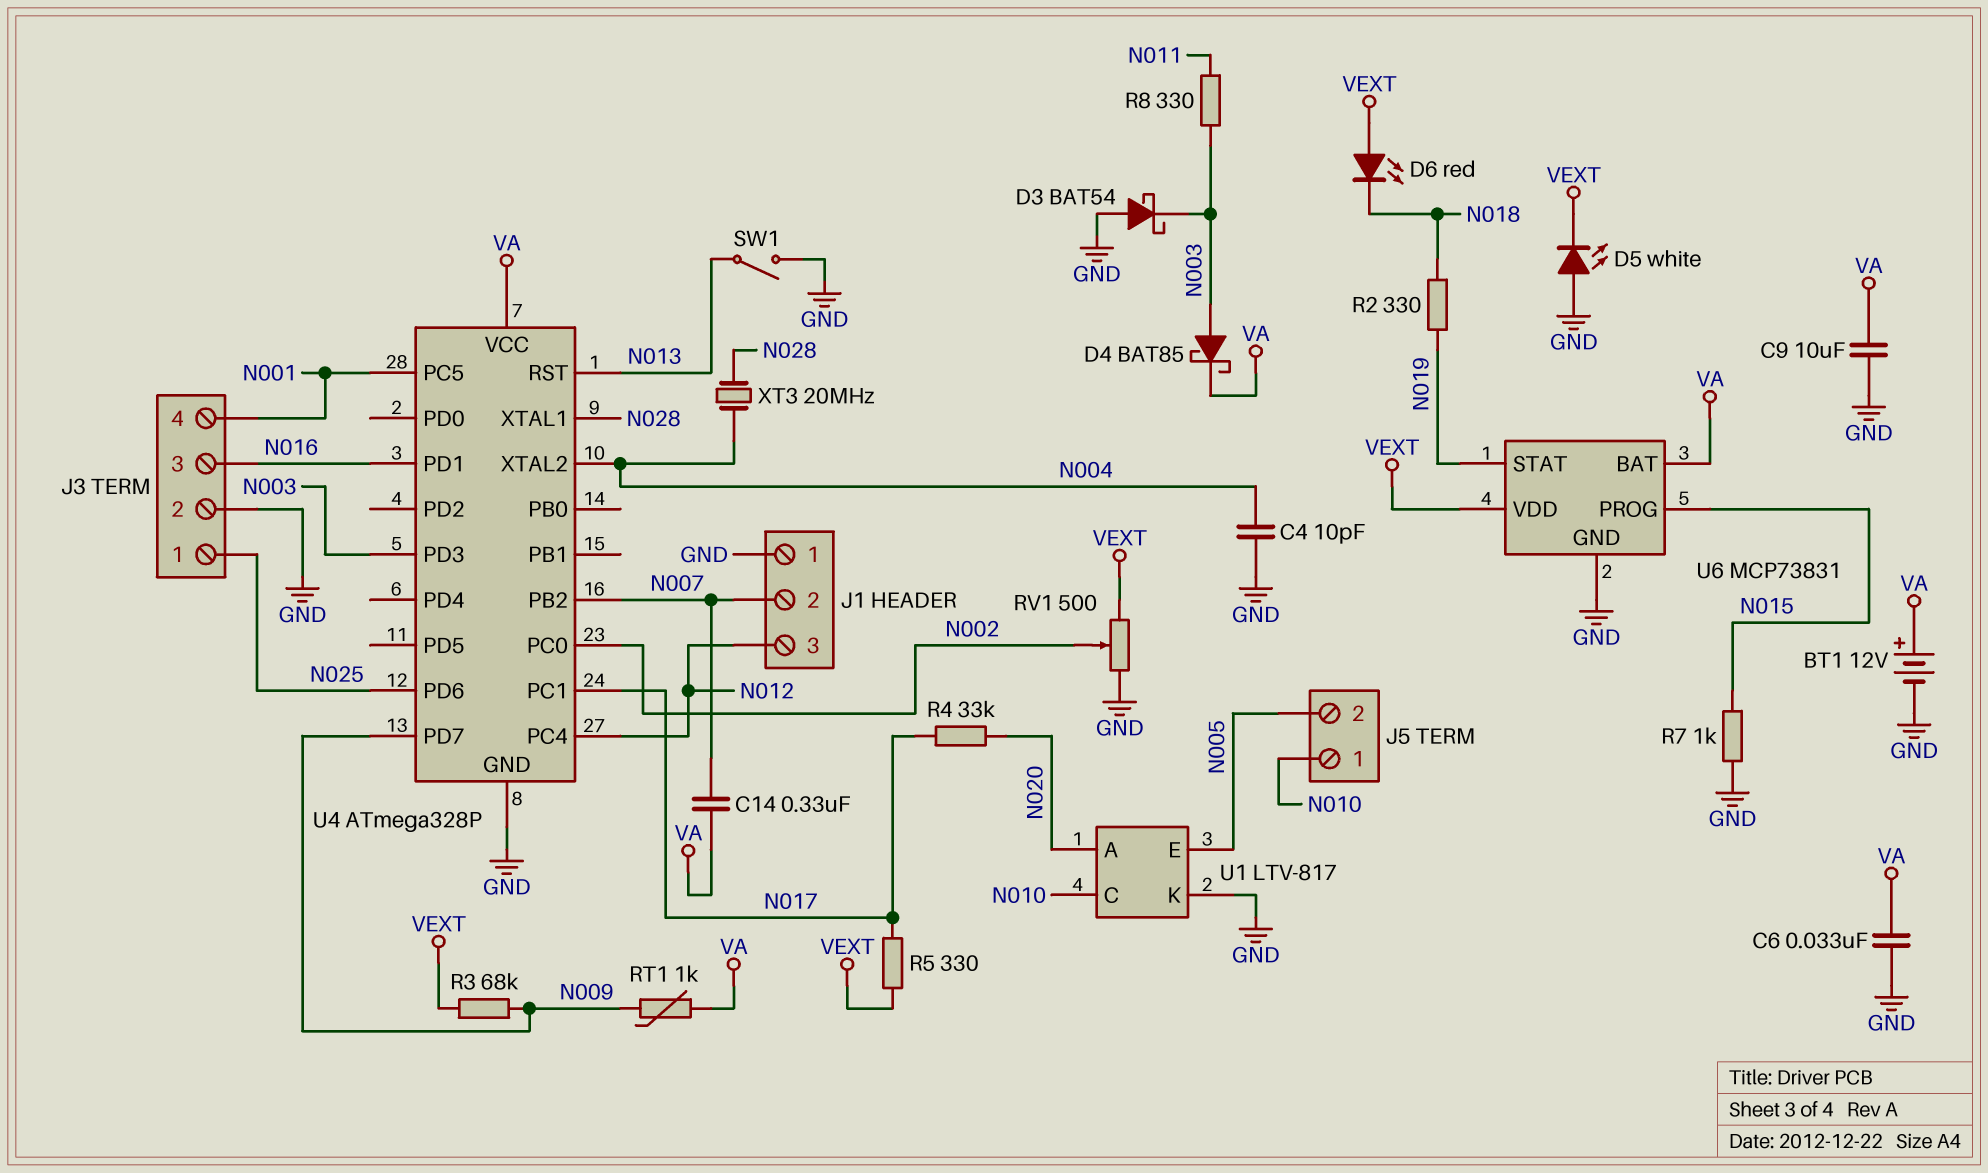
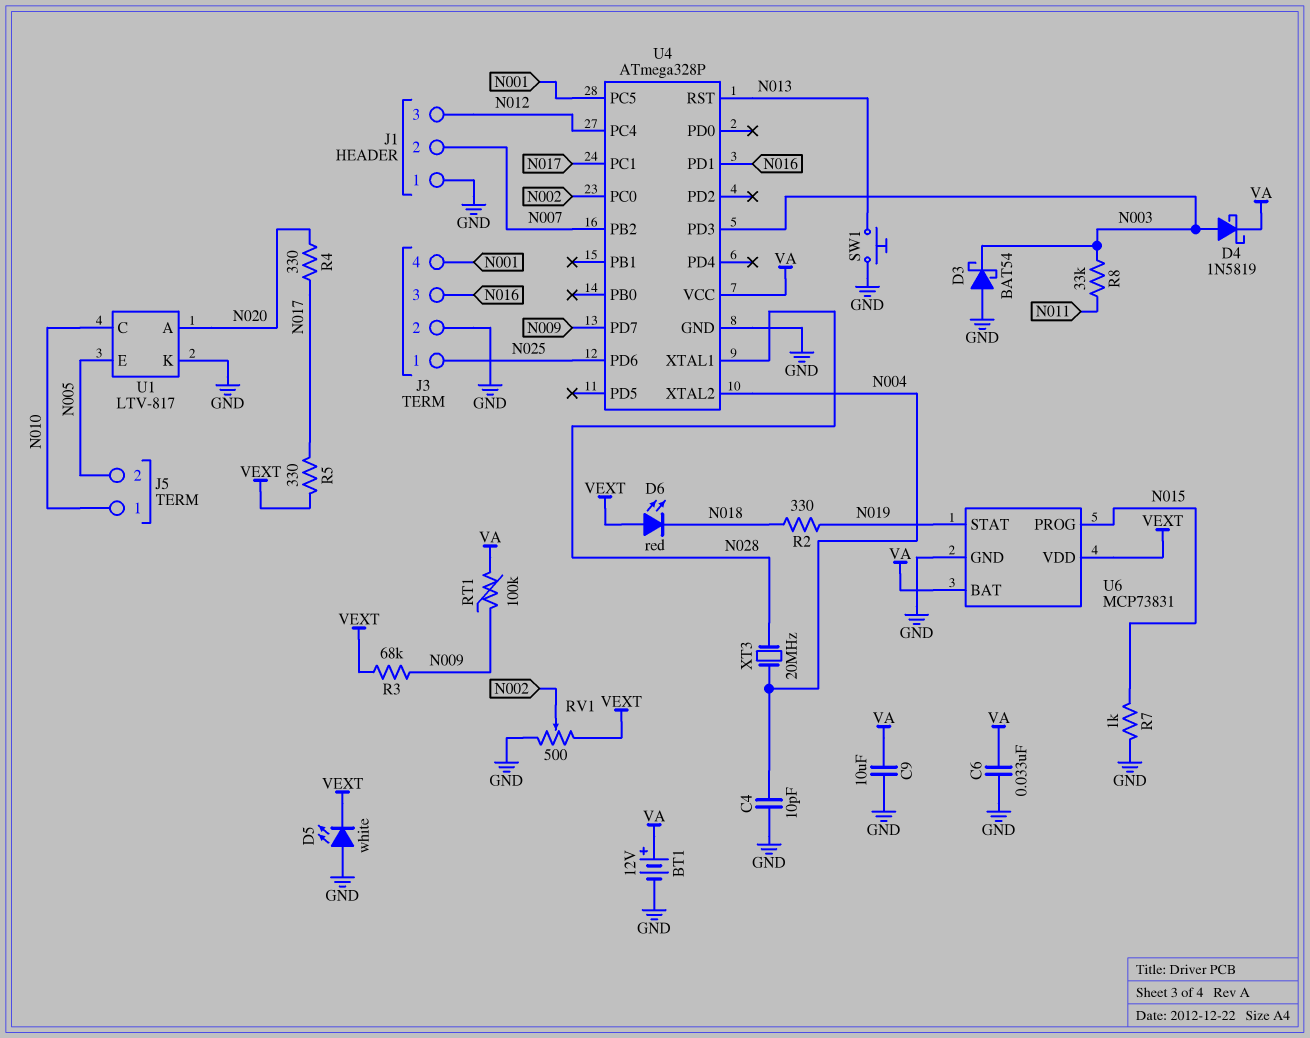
C14: 330nF (N007, VA) -> none
D4: schottky BAT85 (A N003, K VA) -> schottky 1N5819 (A N003, K VA)
R4: 33k (N017, N020) -> 330 (N017, N020)
R8: 330 (N003, N011) -> 33k (N003, N011)
RT1: 1k (N009, VA) -> 100k (N009, VA)
SW1: switch (GND, N013) -> button (GND, N013)

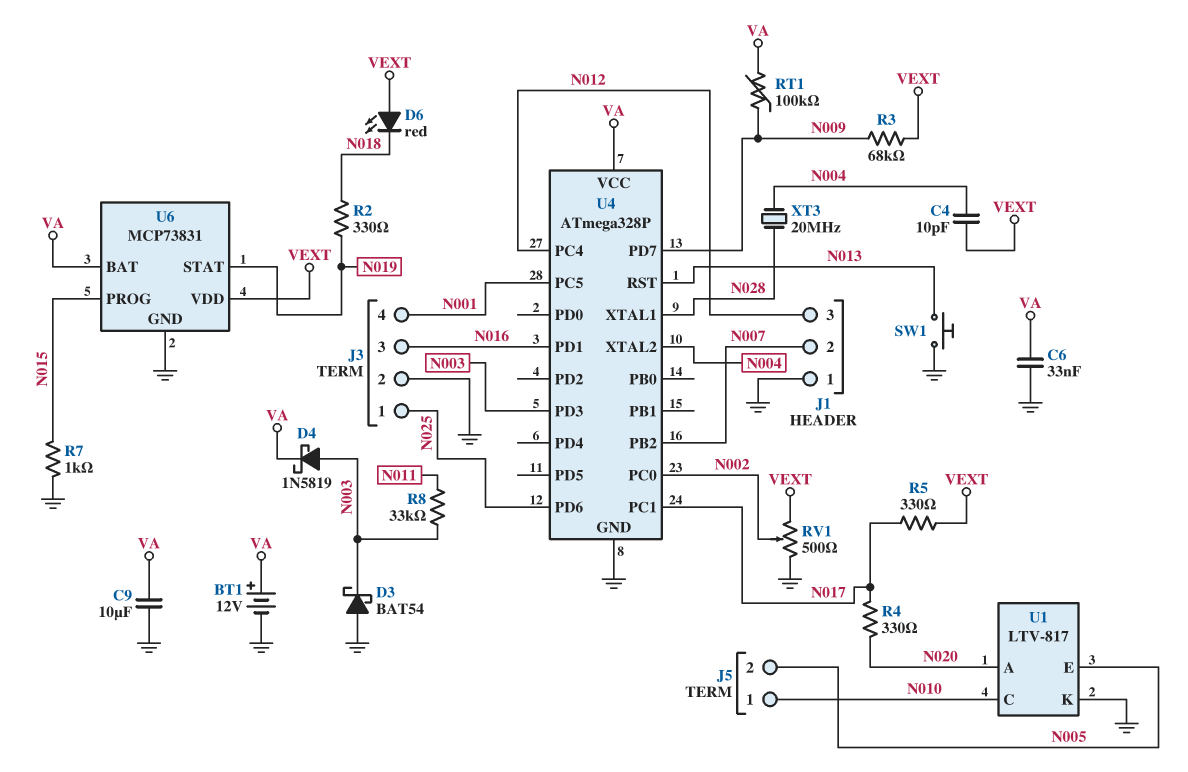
C4: 10pF (GND, N004) -> 10pF (N004, VEXT)
D5: LED white (A GND, K VEXT) -> none

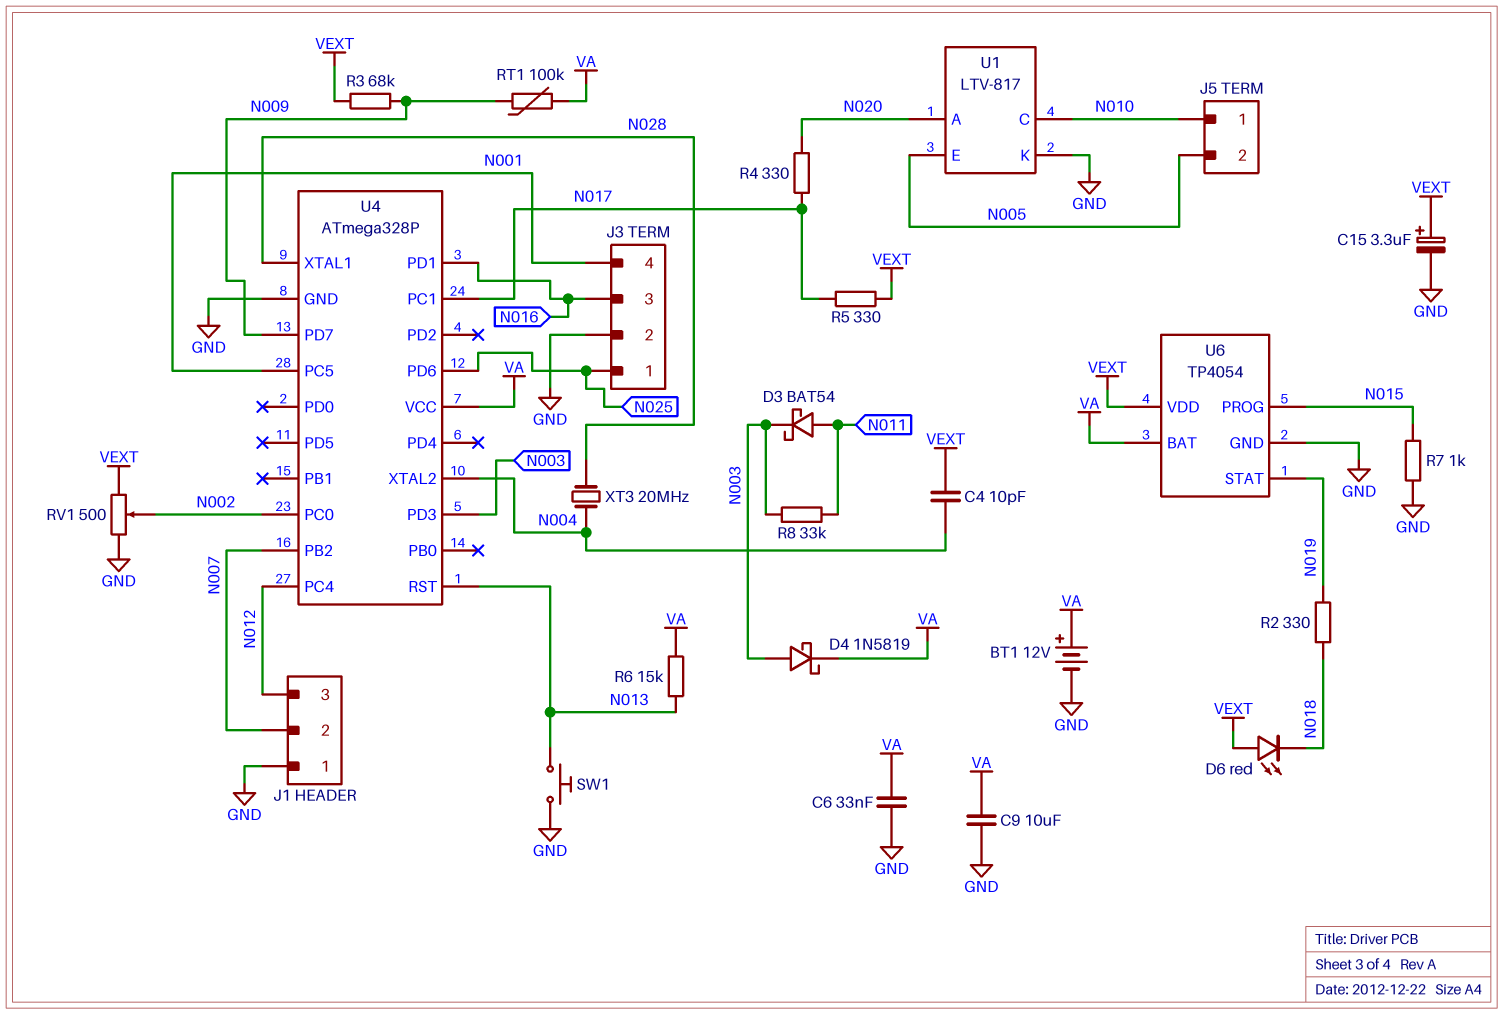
C15: none -> 3.3uF (plus VEXT, minus GND)
D3: schottky BAT54 (A GND, K N003) -> schottky BAT54 (A N011, K N003)
R6: none -> 15k (N013, VA)
U6: MCP73831 -> TP4054

